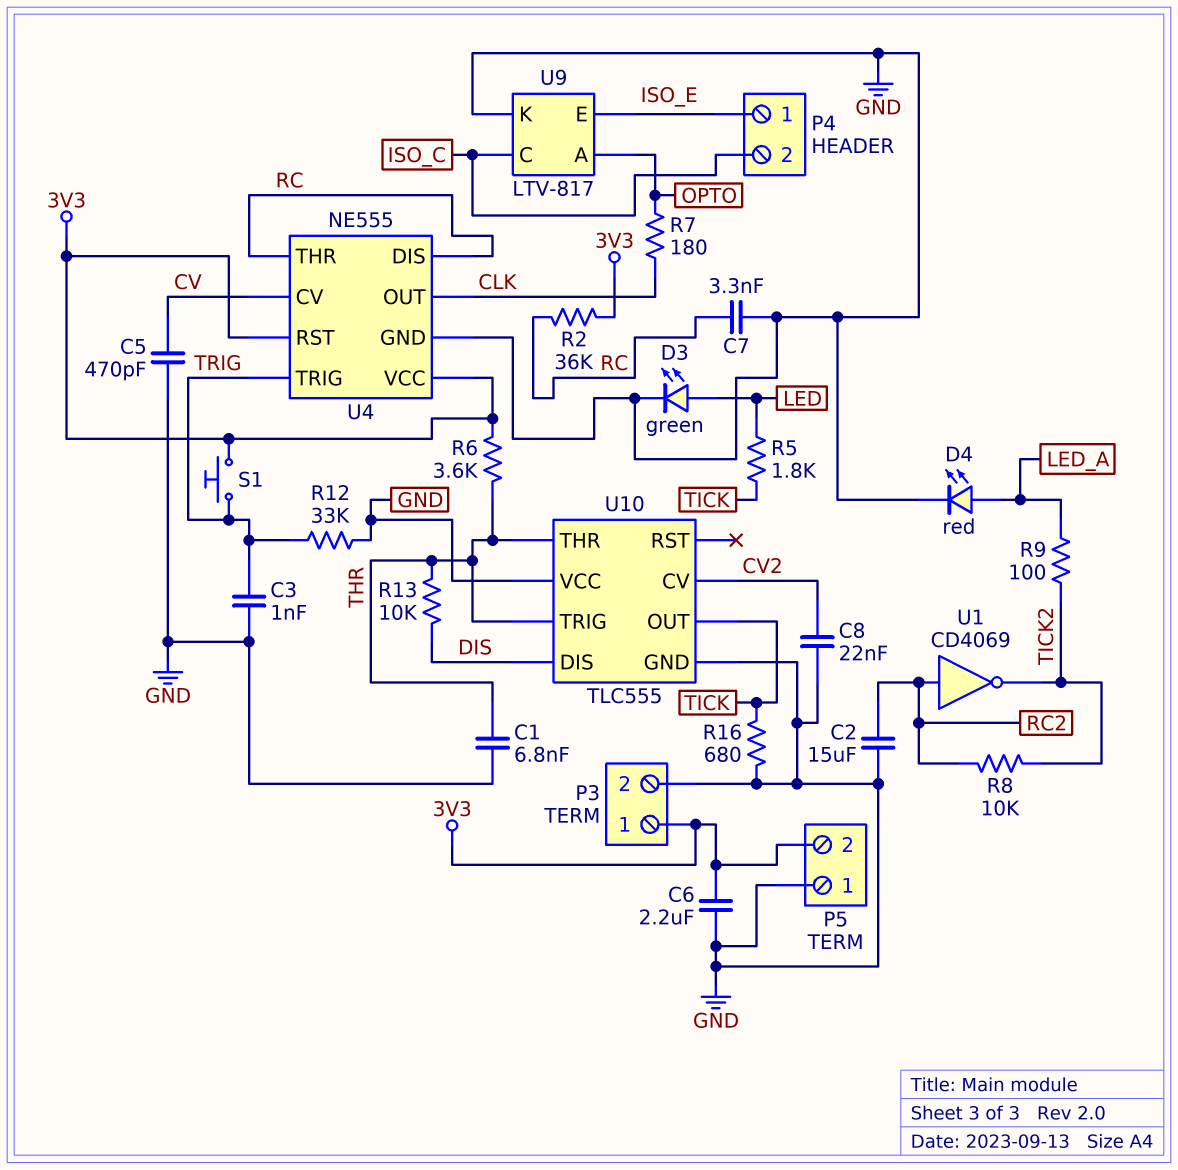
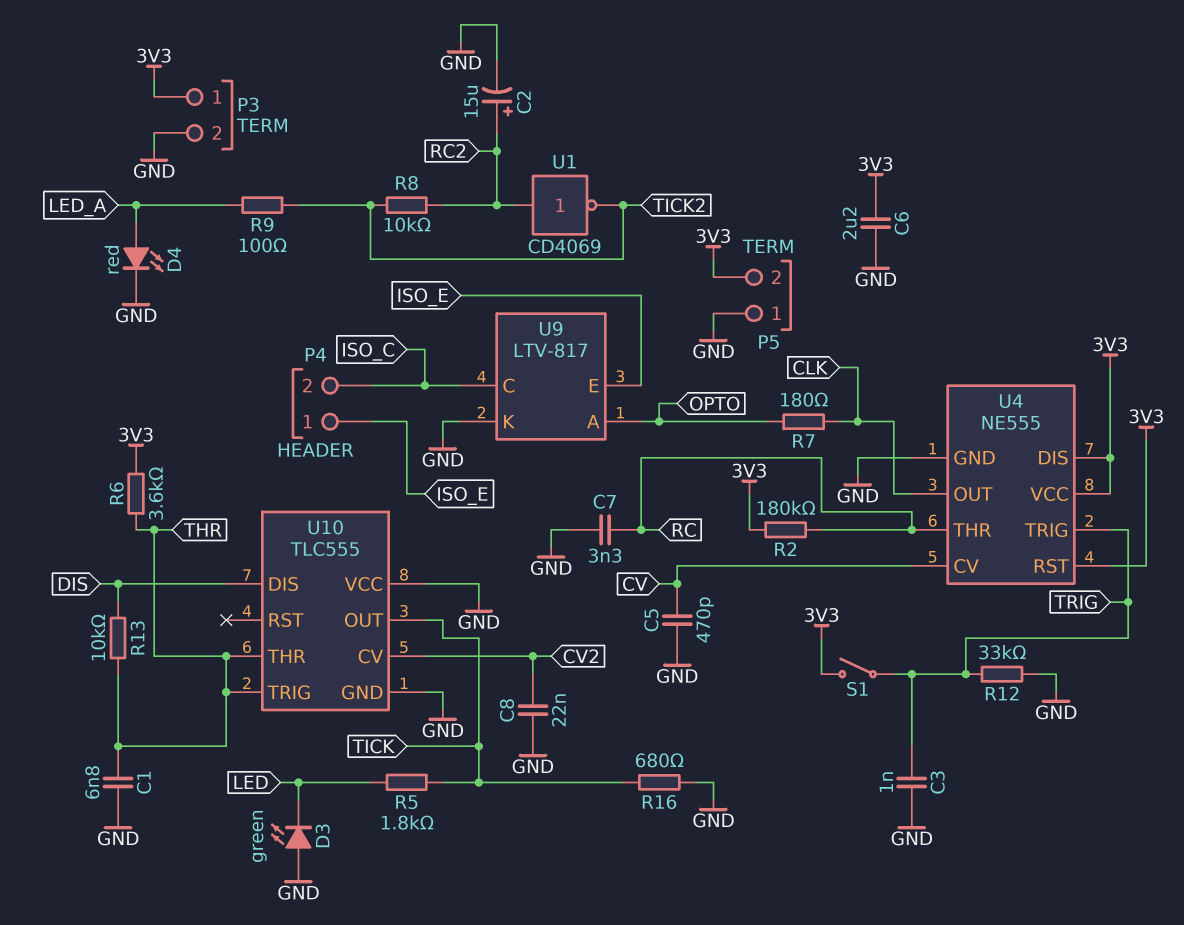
C2: 15uF (GND, RC2) -> 15uF (plus RC2, minus GND)
D3: LED green (A LED, K GND) -> LED green (A GND, K LED)
R2: 36k (3V3, RC) -> 180k (3V3, RC)
S1: button (3V3, TRIG) -> switch (3V3, TRIG)
U4 pin DIS: RC -> 3V3

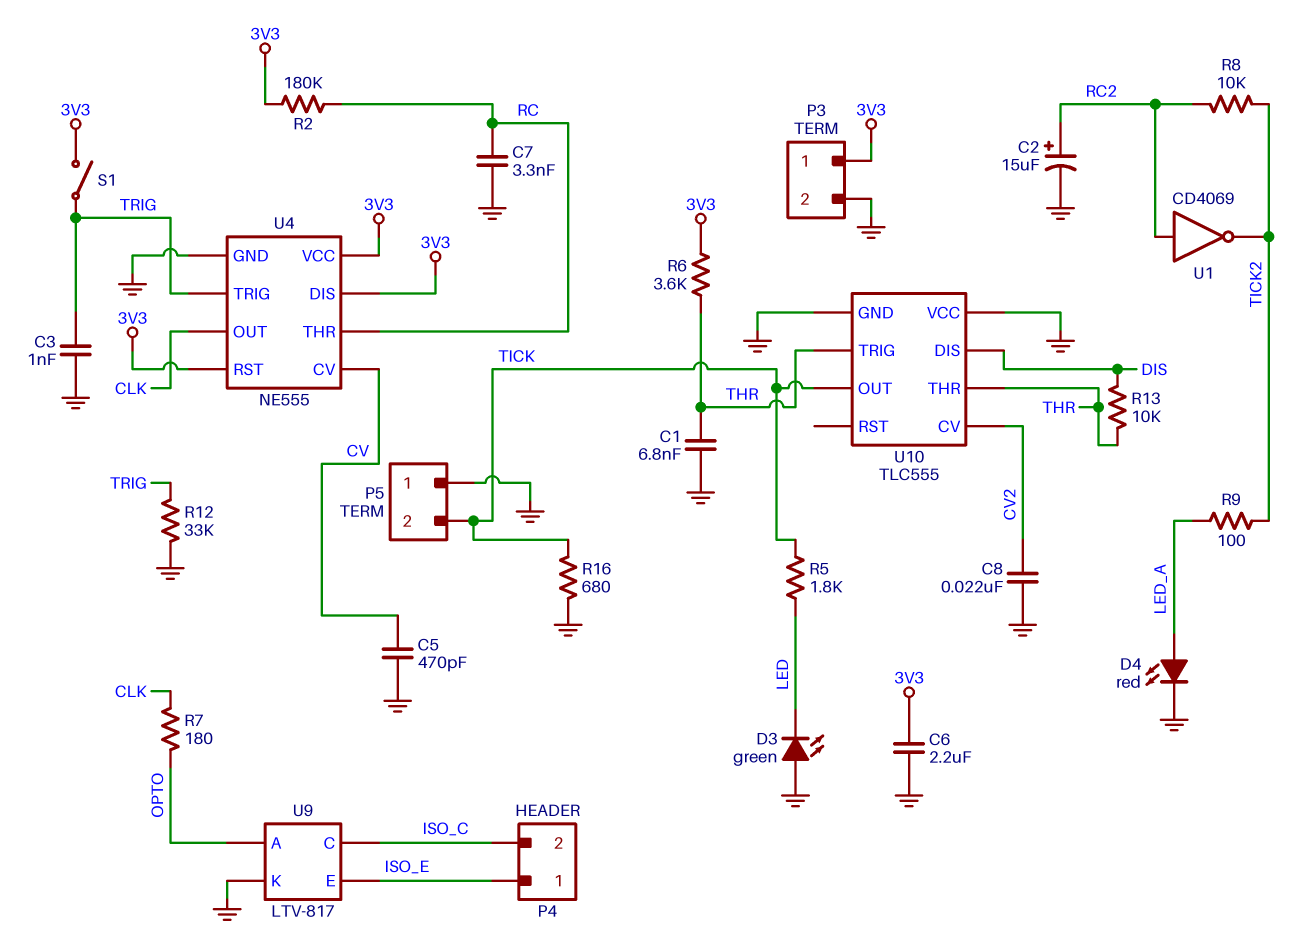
P5 pin 2: 3V3 -> TICK

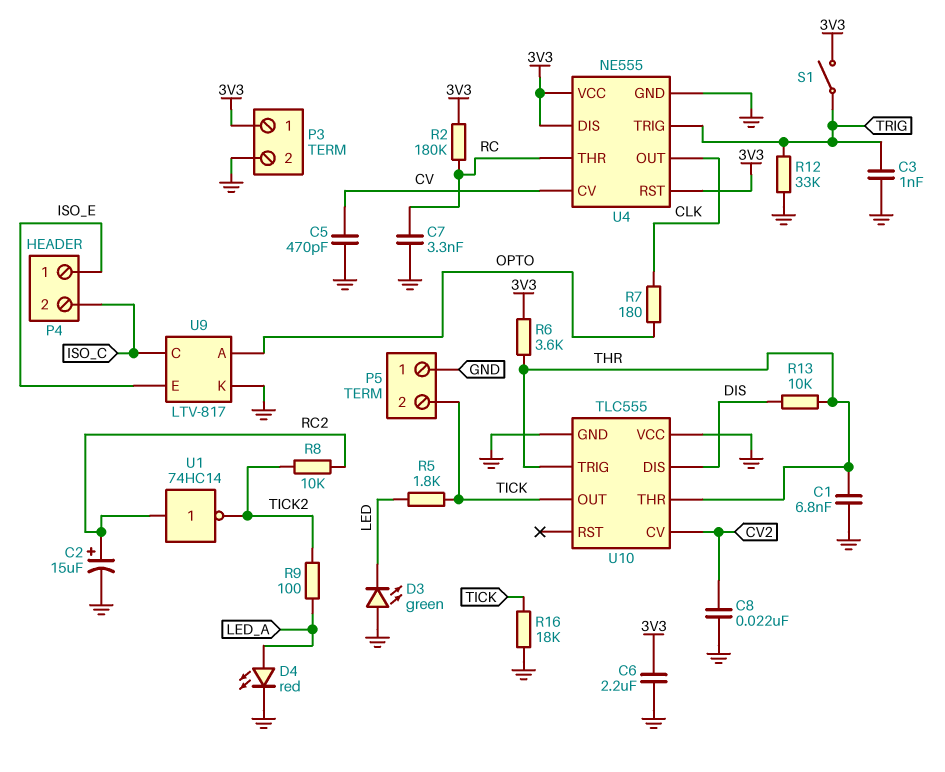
R16: 680 (GND, TICK) -> 18k (GND, TICK)
U1: NOT CD4069 (in RC2, out TICK2) -> NOT 74HC14 (in RC2, out TICK2)

